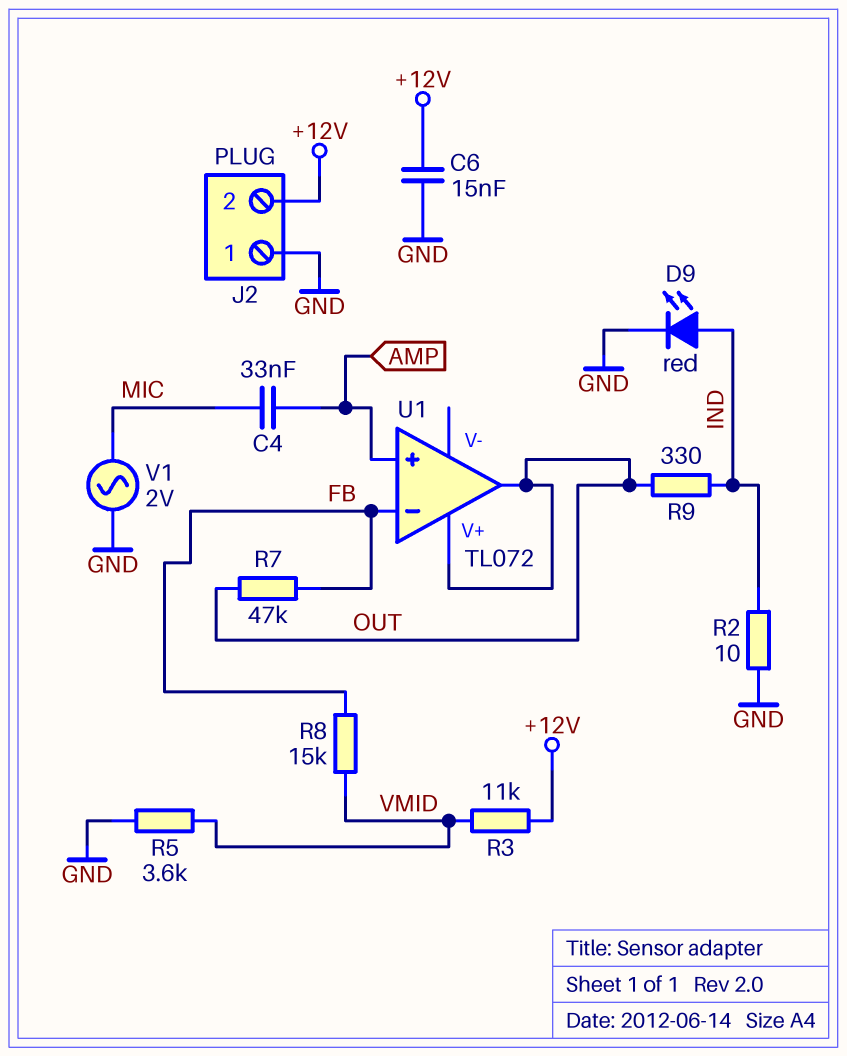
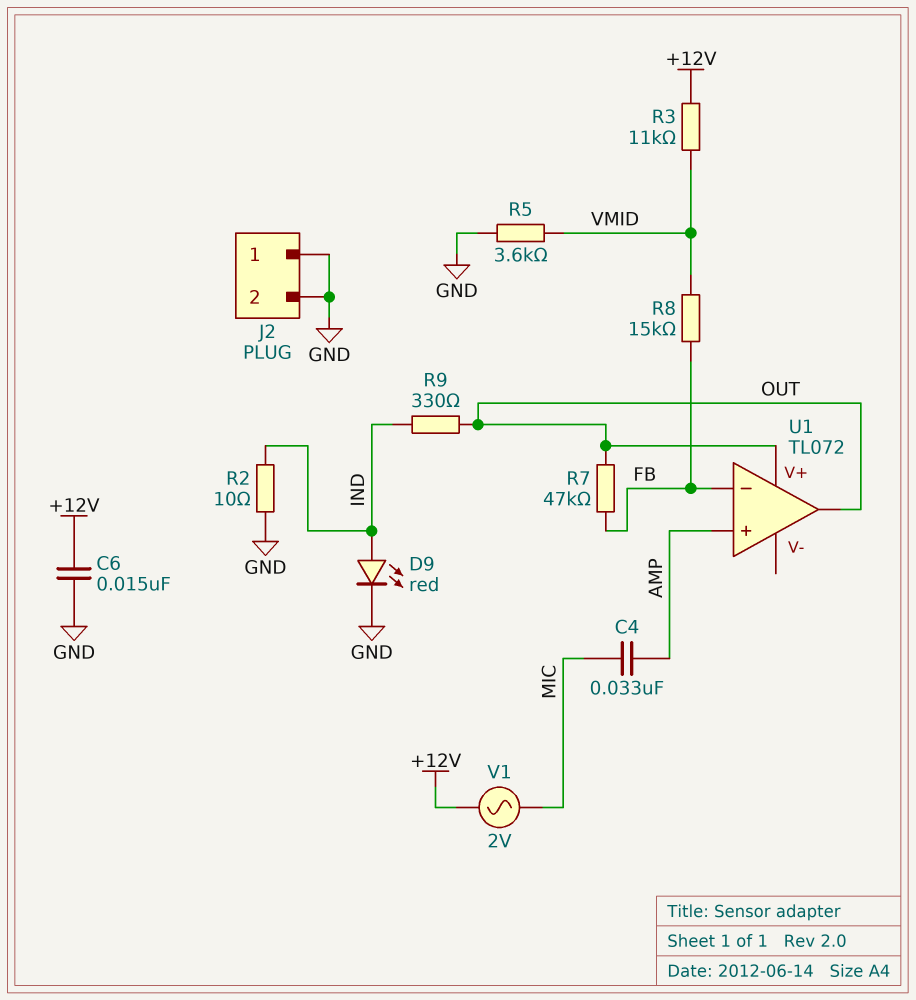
J2 pin 2: +12V -> GND
V1: AC 2V (GND, MIC) -> AC 2V (+12V, MIC)

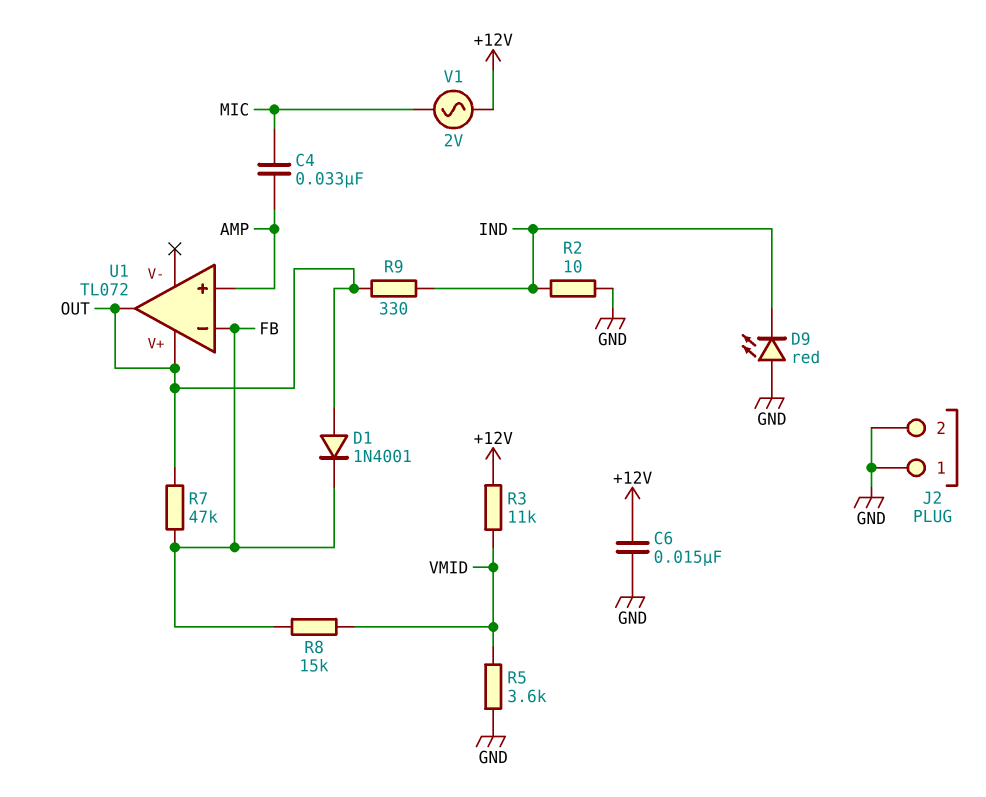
D1: none -> diode 1N4001 (A OUT, K FB)
D9: LED red (A IND, K GND) -> LED red (A GND, K IND)

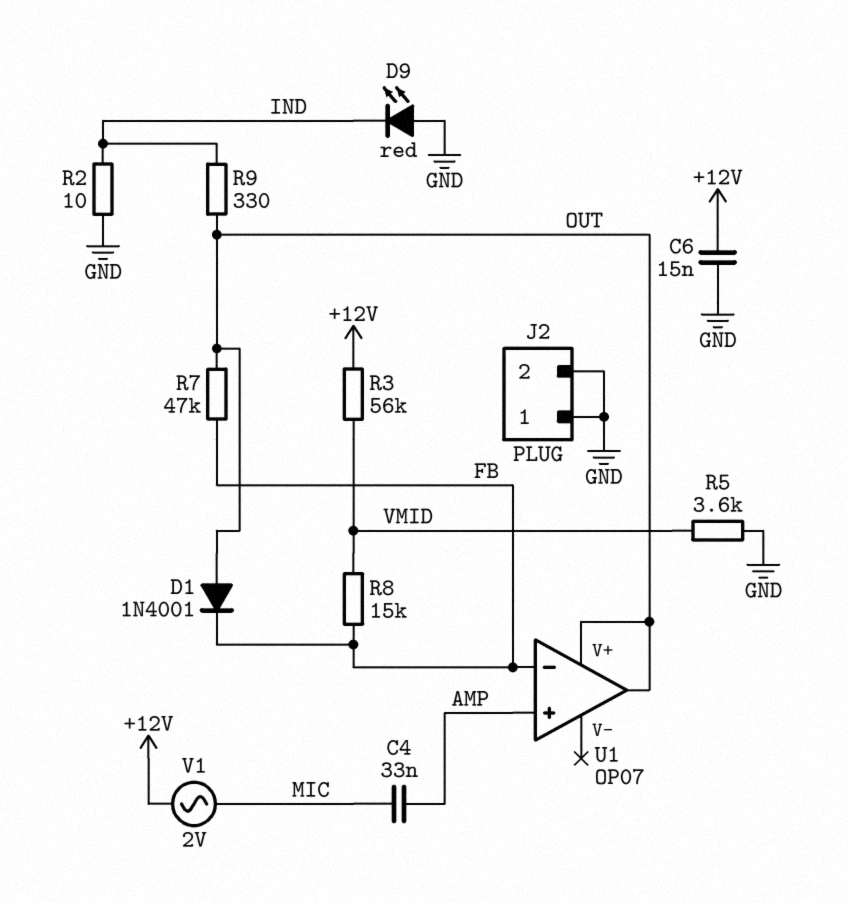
R3: 11k (+12V, VMID) -> 56k (+12V, VMID)
U1: TL072 -> OP07

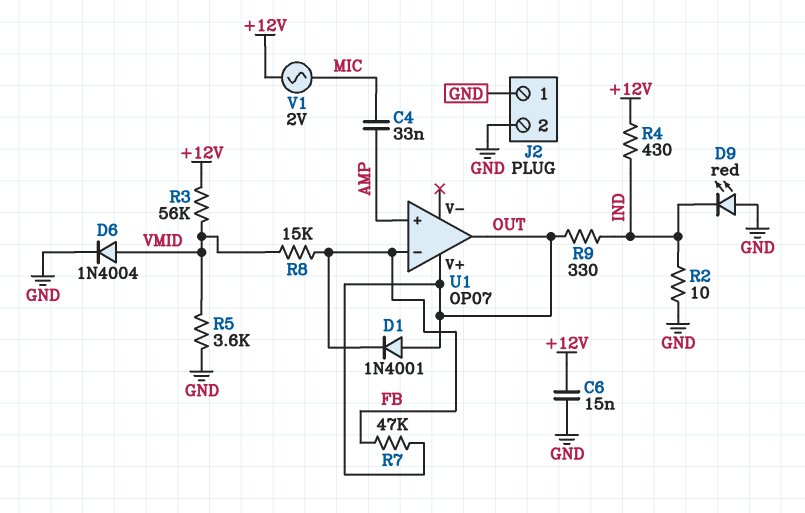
D6: none -> diode 1N4004 (A VMID, K GND)
R4: none -> 430 (+12V, IND)

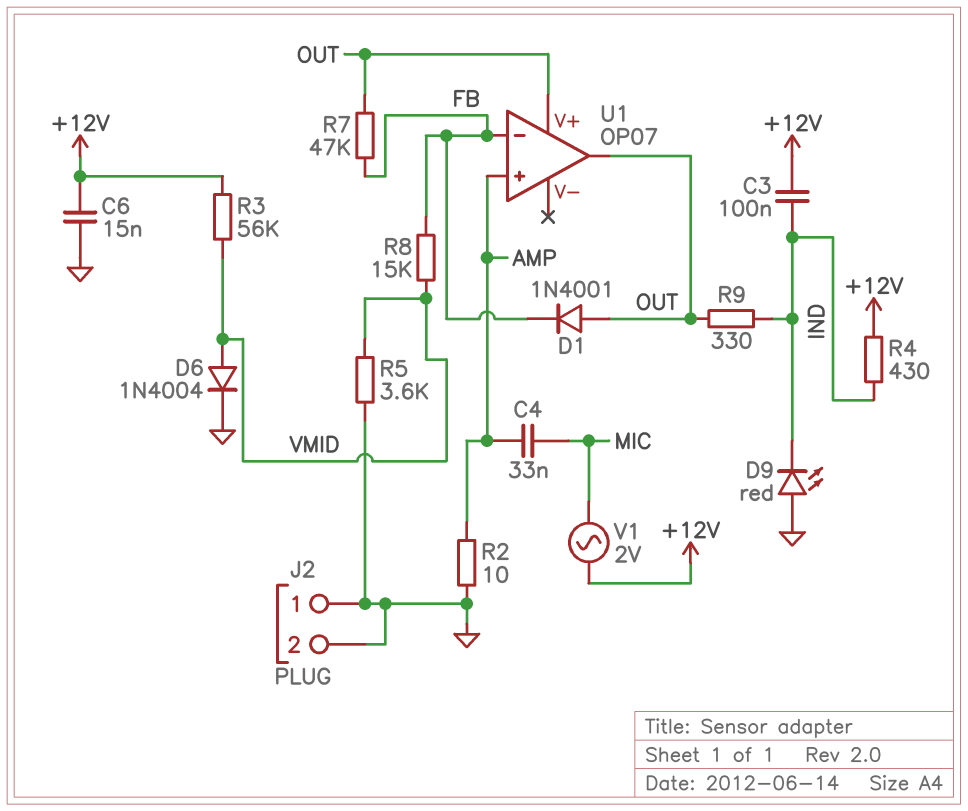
C3: none -> 100nF (+12V, IND)
R2: 10 (GND, IND) -> 10 (AMP, GND)

